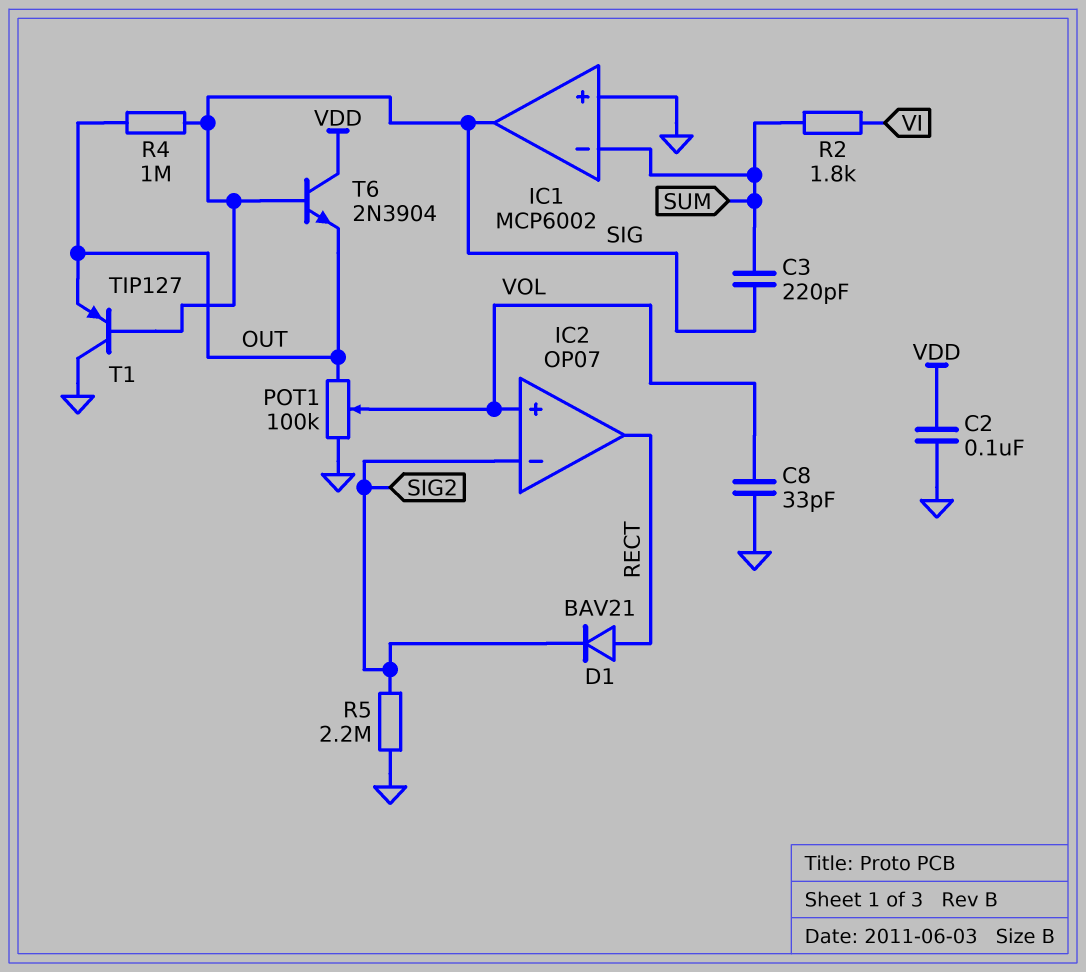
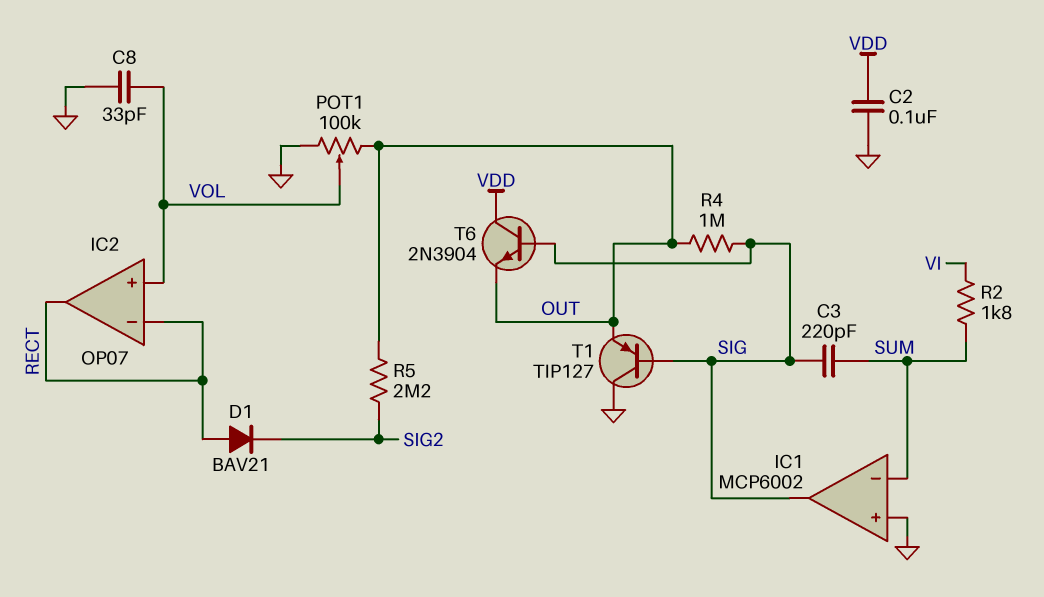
IC2 pin in-: SIG2 -> RECT
R5: 2.2M (GND, SIG2) -> 2.2M (OUT, SIG2)

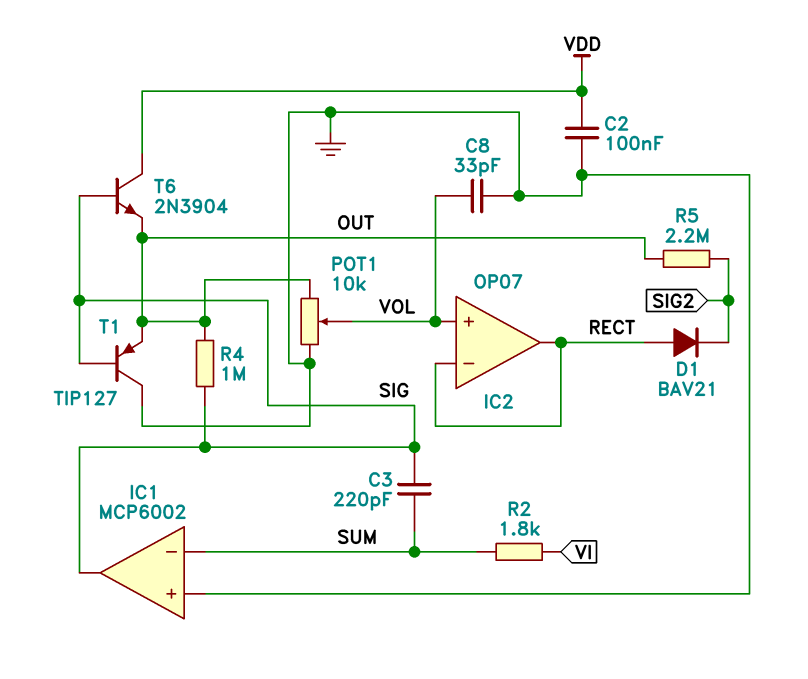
POT1: 100k (GND, OUT, wiper VOL) -> 10k (GND, OUT, wiper VOL)

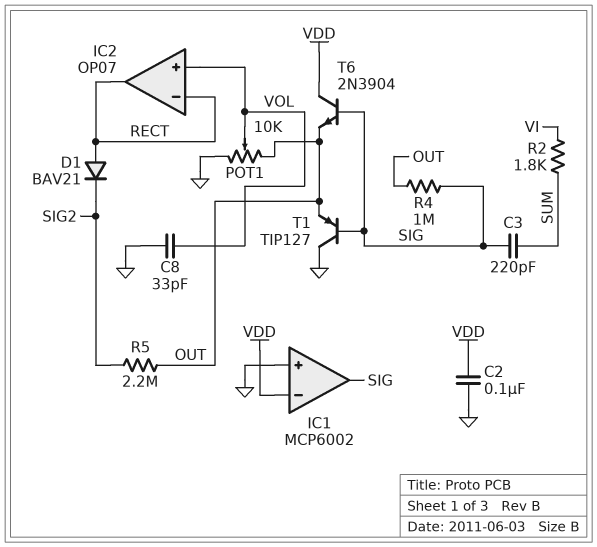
IC1 pin in-: SUM -> VDD

